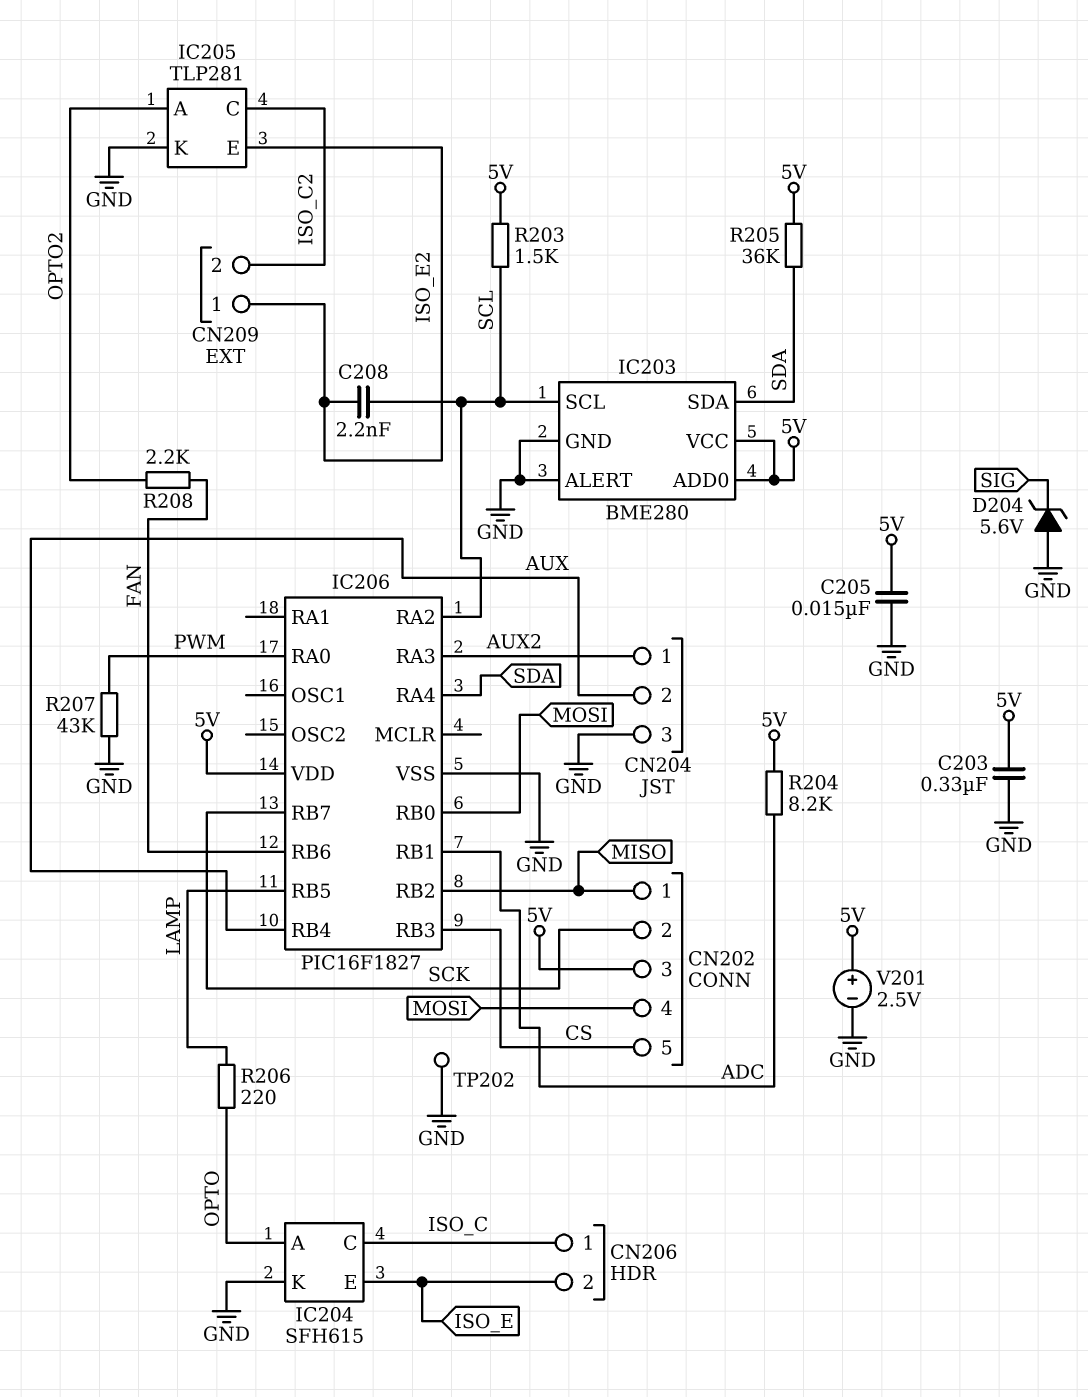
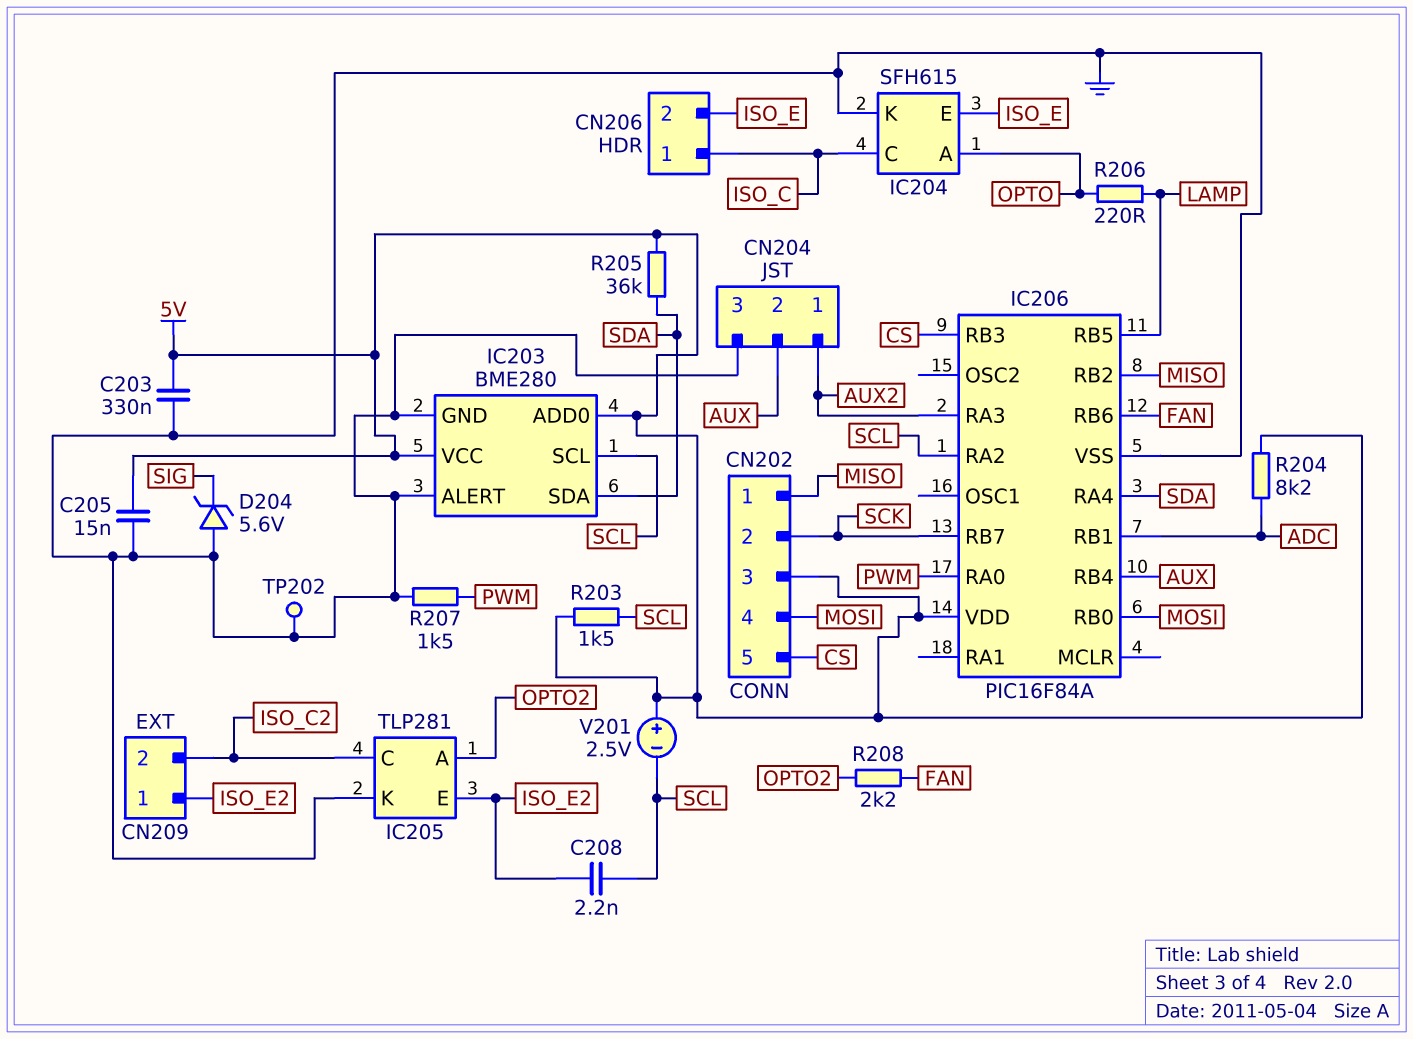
IC206: PIC16F1827 -> PIC16F84A
R207: 43k (GND, PWM) -> 1.5k (GND, PWM)
V201: 2.5V (plus 5V, minus GND) -> 2.5V (plus 5V, minus SCL)

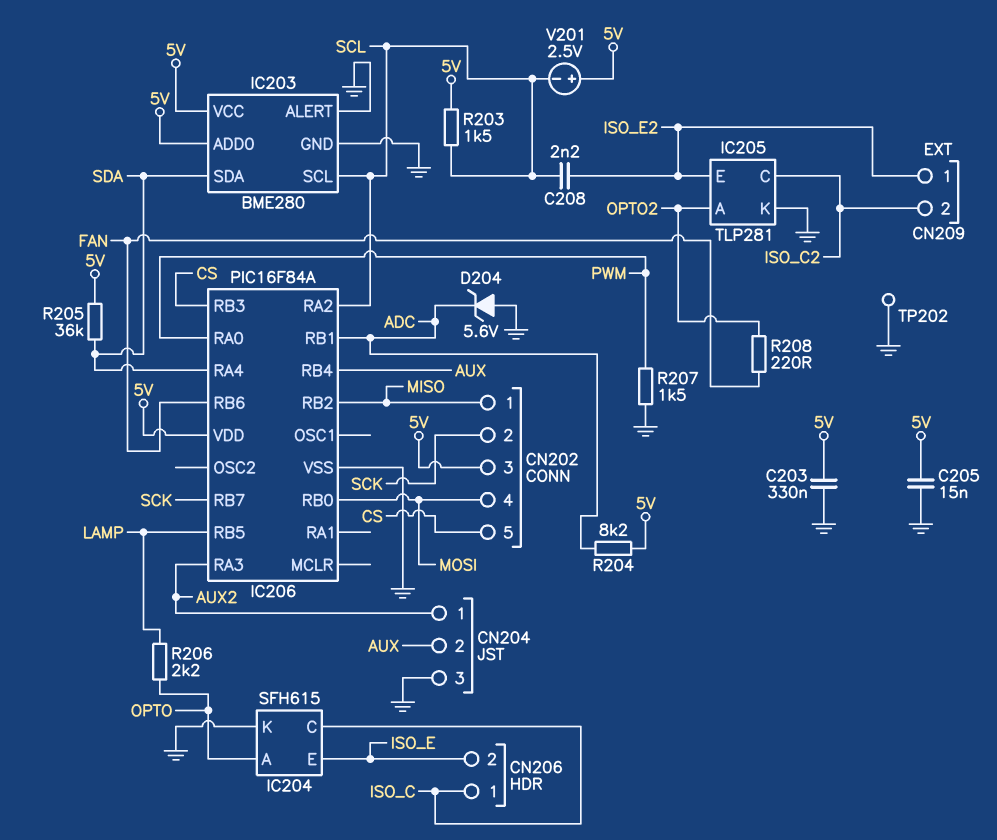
D204: zener 5.6V (A GND, K SIG) -> zener 5.6V (A GND, K ADC)
R206: 220 (LAMP, OPTO) -> 2.2k (LAMP, OPTO)
R208: 2.2k (FAN, OPTO2) -> 220 (FAN, OPTO2)

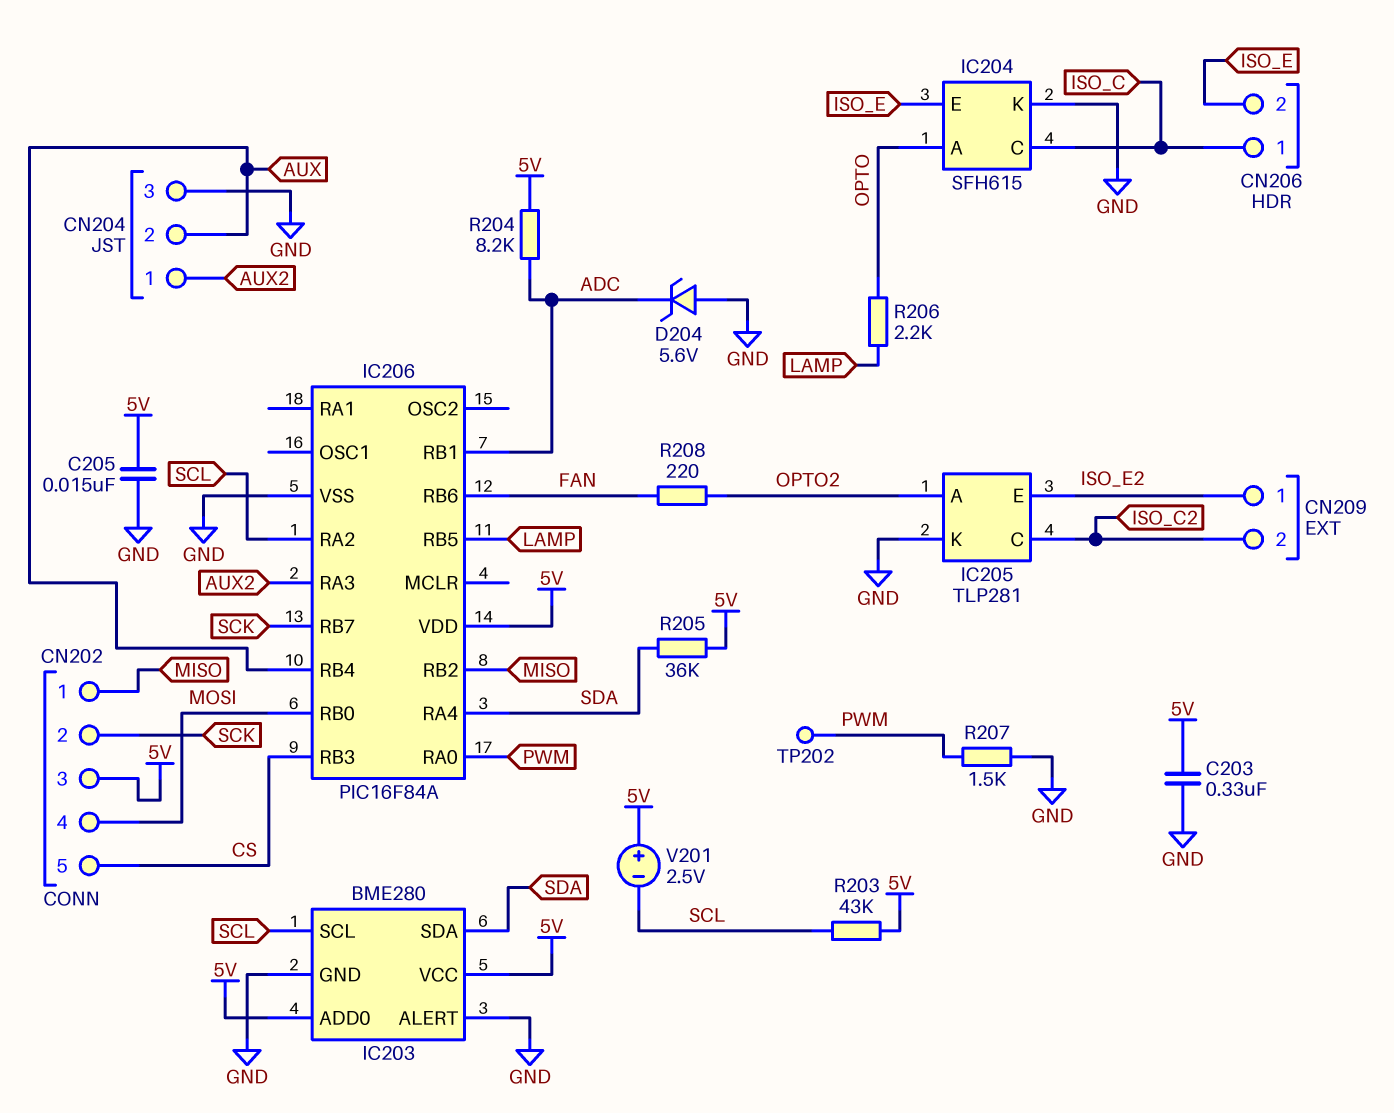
C208: 2.2nF (ISO_E2, SCL) -> none
R203: 1.5k (5V, SCL) -> 43k (5V, SCL)
TP202: test point (GND) -> test point (PWM)

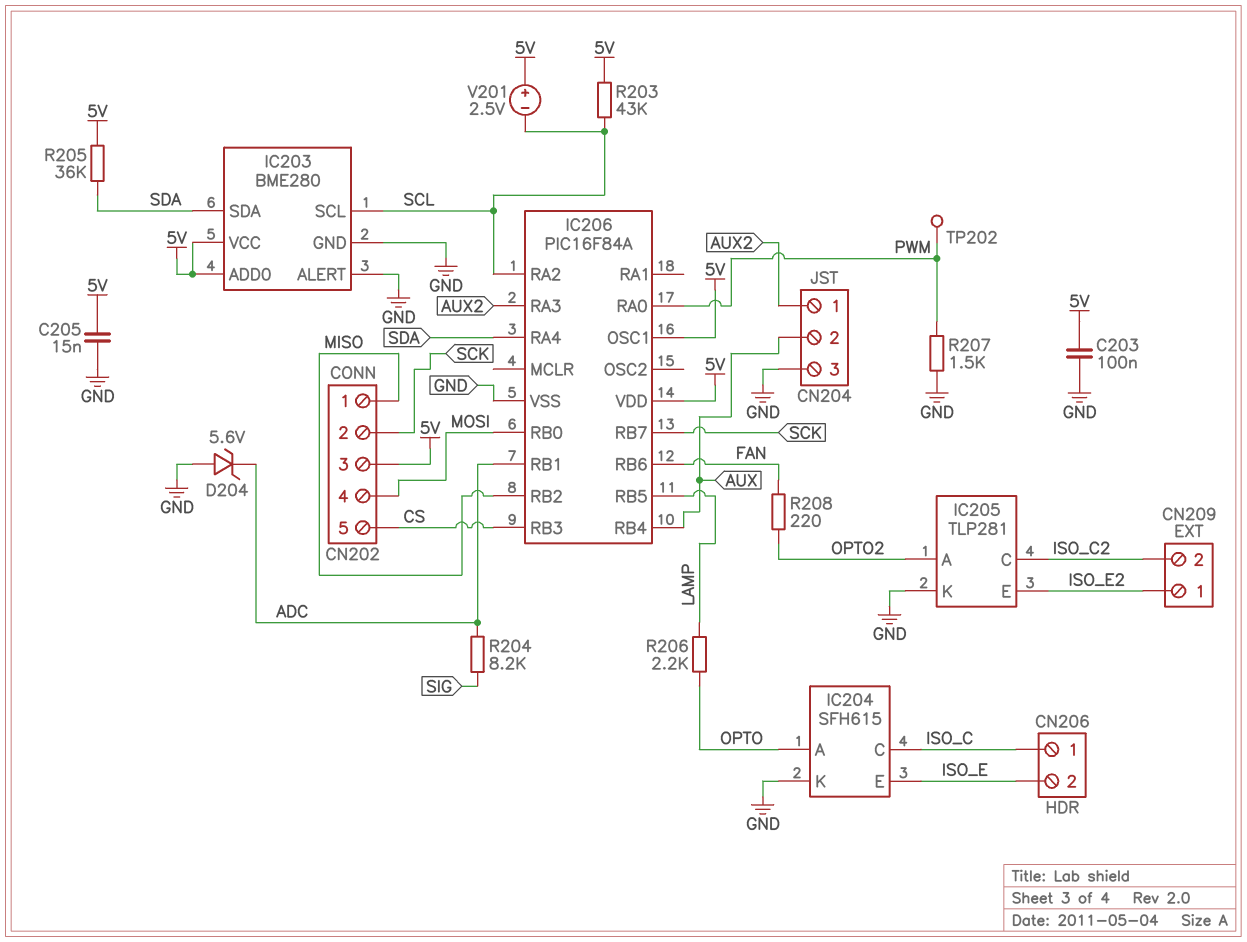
C203: 330nF (5V, GND) -> 100nF (5V, GND)
IC206 pin OSC1: none -> 5V
R204: 8.2k (5V, ADC) -> 8.2k (ADC, SIG)

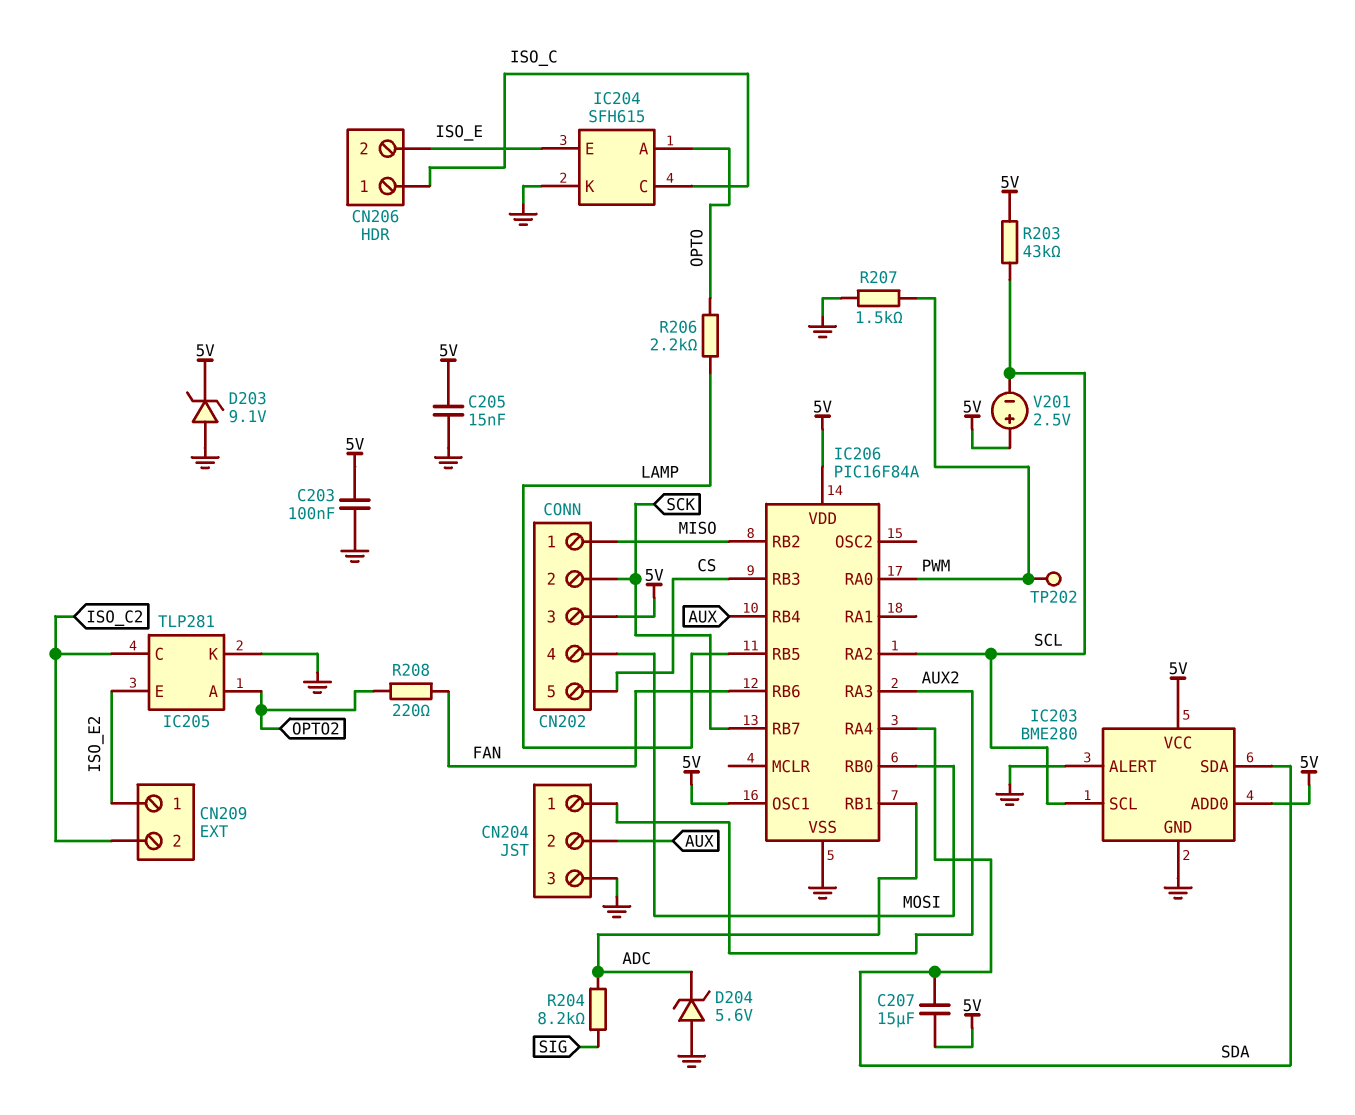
C207: none -> 15uF (5V, SDA)
D203: none -> zener 9.1V (A GND, K 5V)
R205: 36k (5V, SDA) -> none

